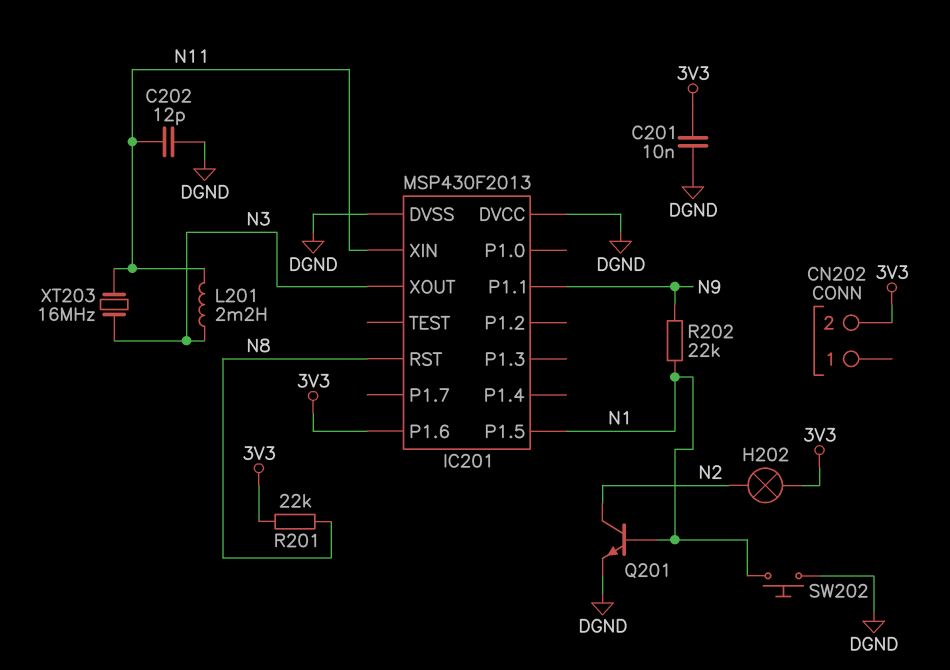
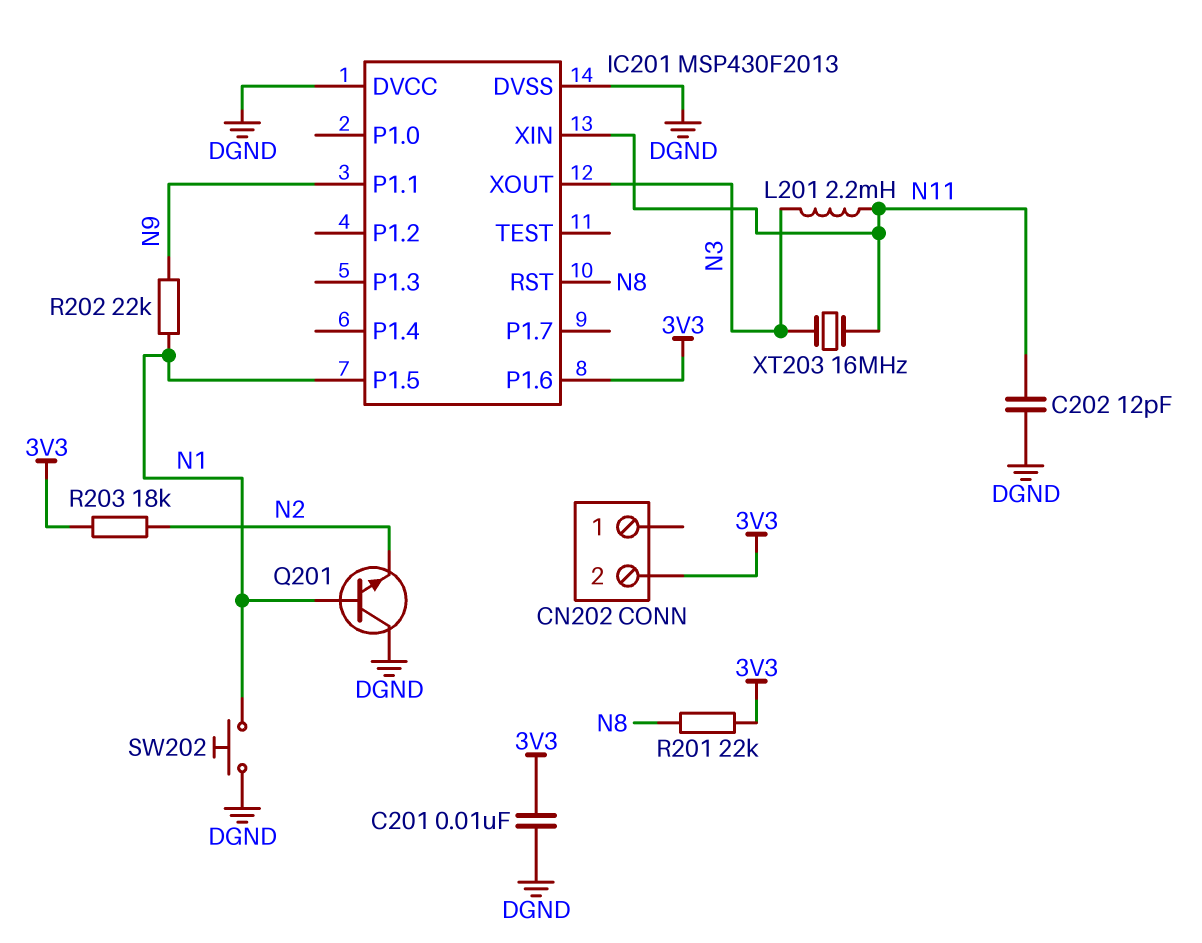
H202: lamp (3V3, N2) -> none
Q201: NPN (B N1, C N2, E DGND) -> NPN (B N1, C DGND, E N2)
R203: none -> 18k (3V3, N2)

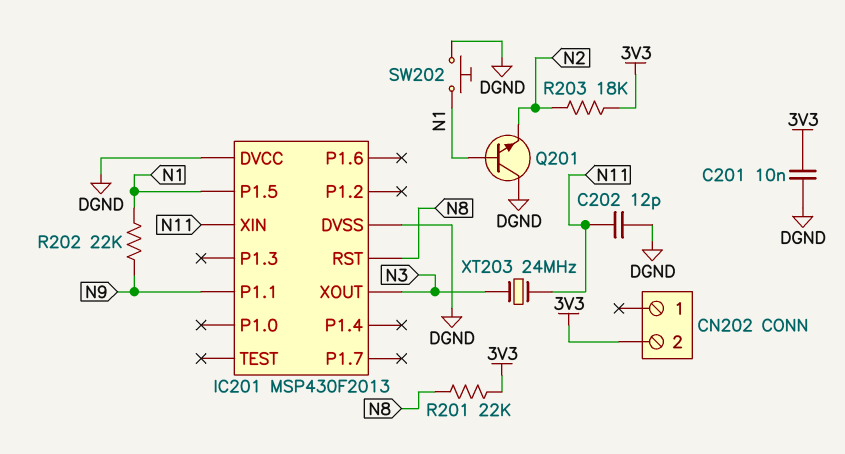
IC201 pin P1.6: 3V3 -> none
L201: 2.2mH (N3, N11) -> none
XT203: 16MHz (N3, N11) -> 24MHz (N3, N11)

